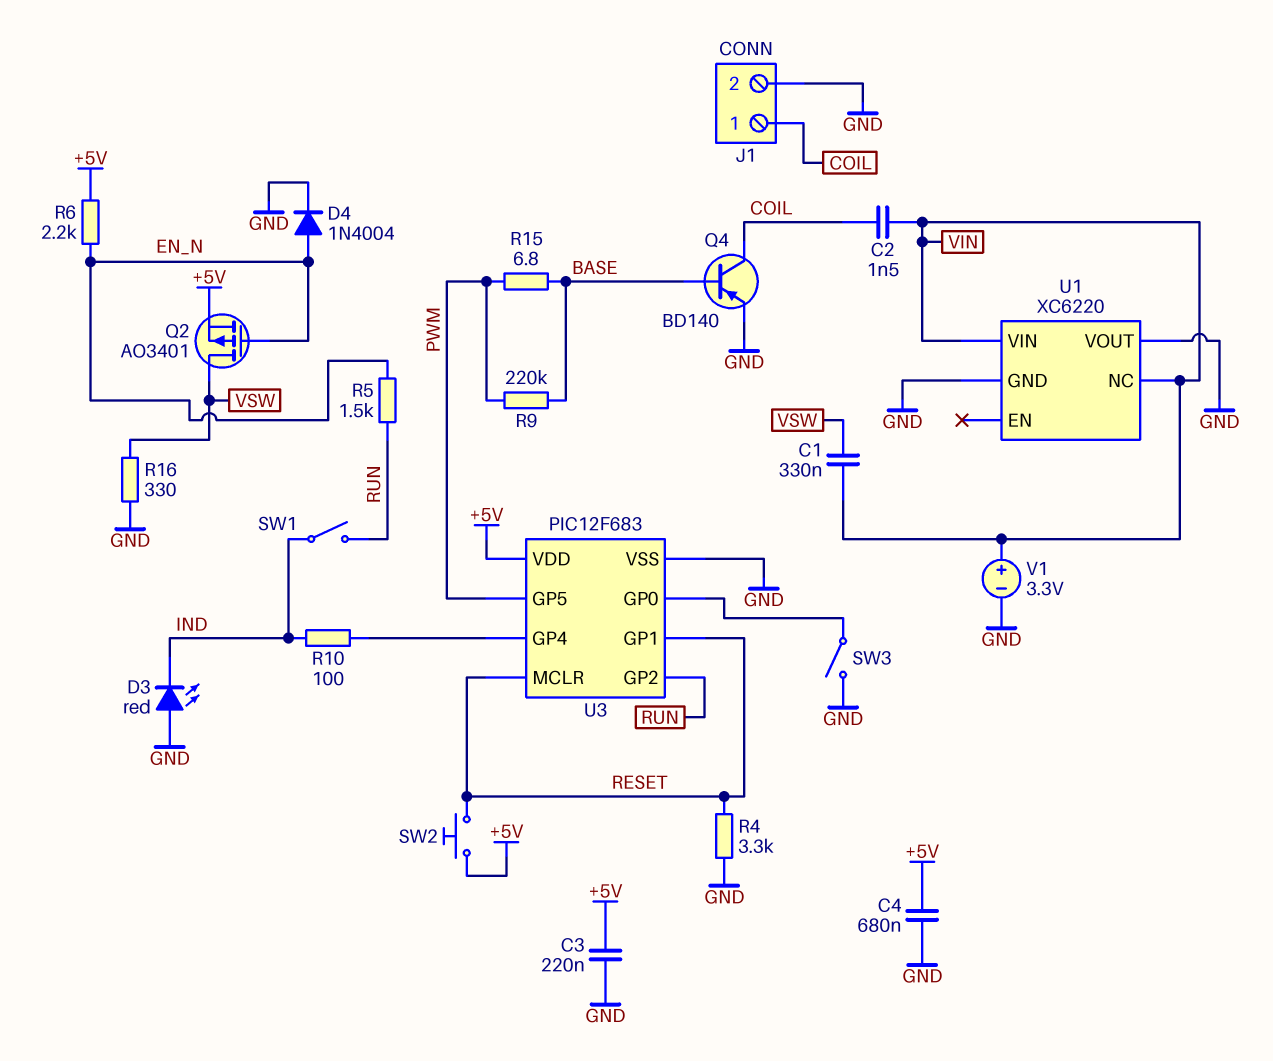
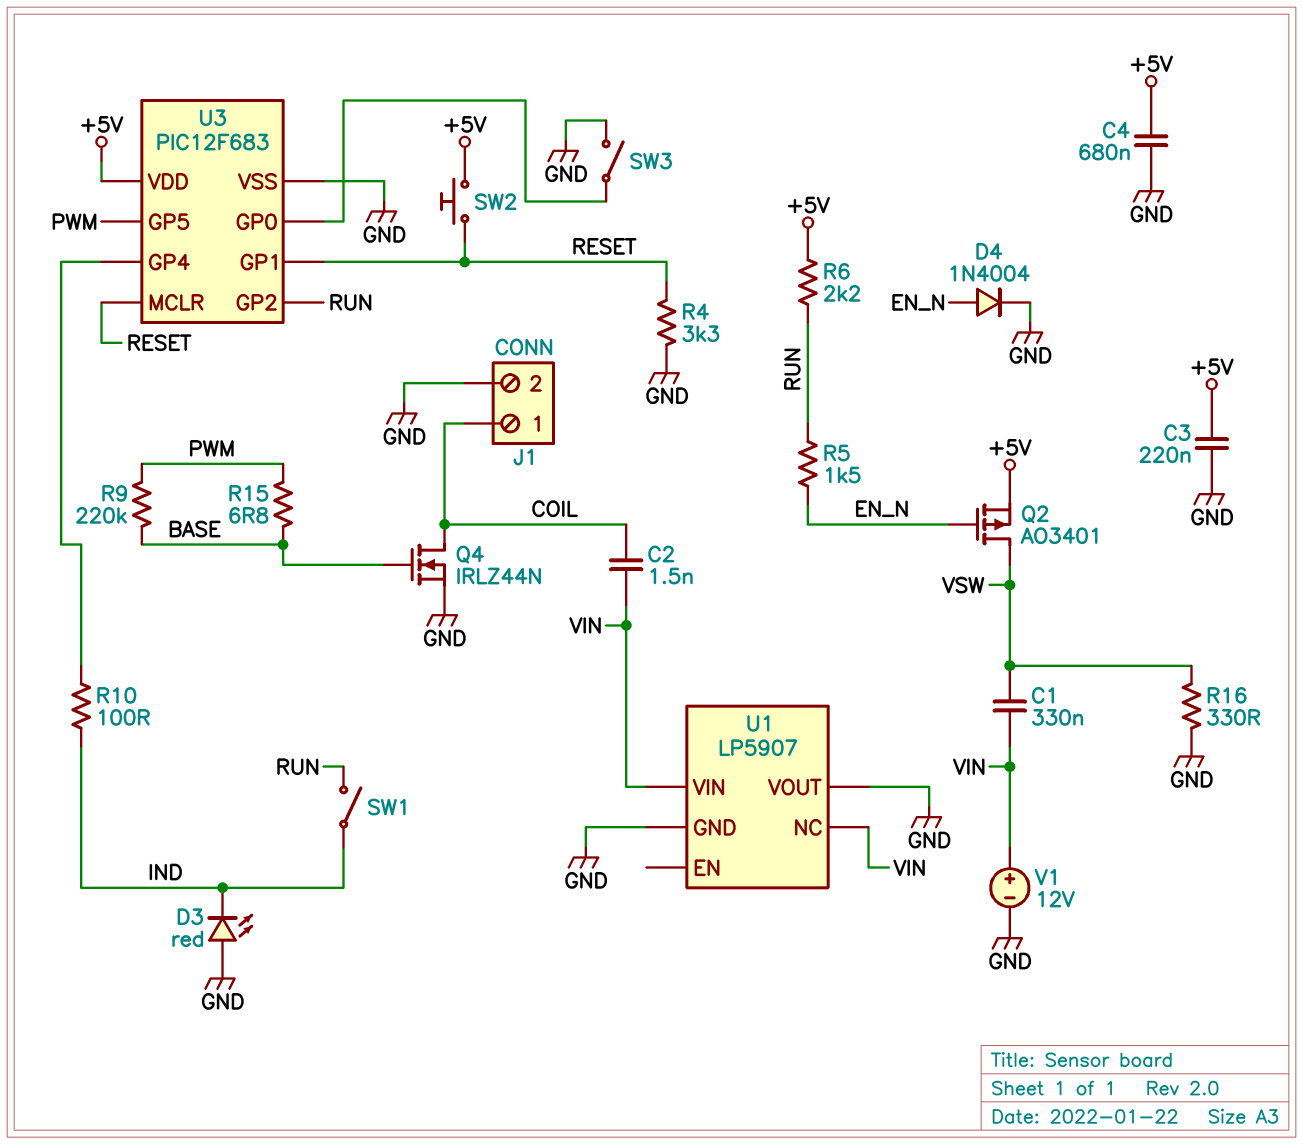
Q4: PNP BD140 (B BASE, C COIL, E GND) -> NMOS IRLZ44N (G BASE, D COIL, S GND)
R6: 2.2k (+5V, EN_N) -> 2.2k (+5V, RUN)
U1: XC6220 -> LP5907
V1: 3.3V (plus VIN, minus GND) -> 12V (plus VIN, minus GND)

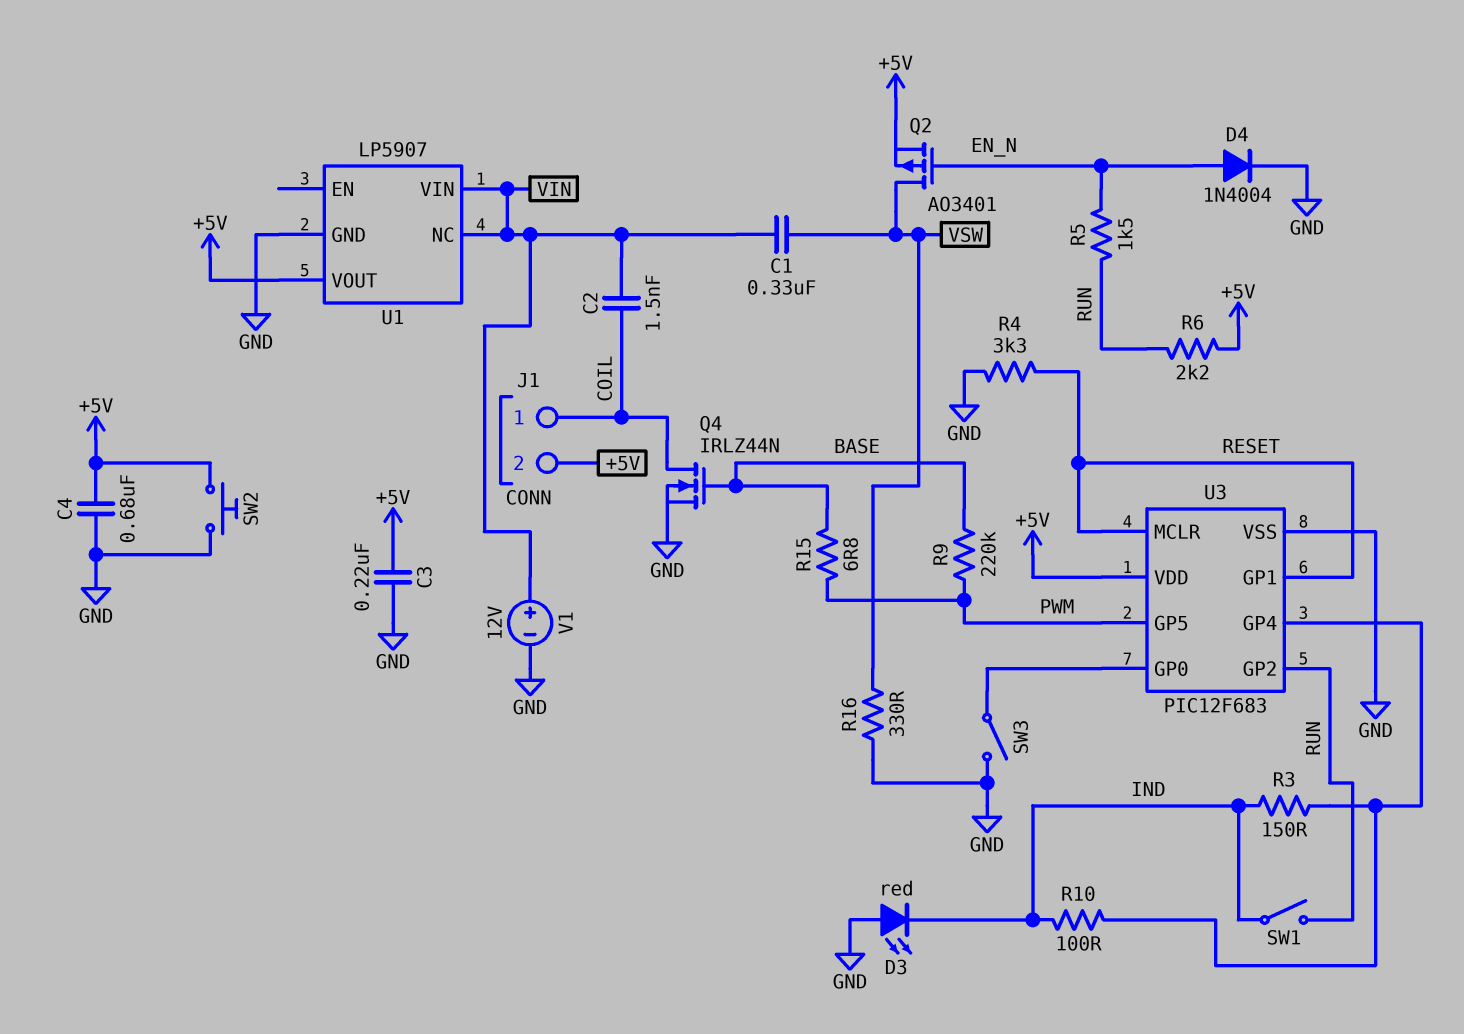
J1 pin 2: GND -> +5V
R3: none -> 150 (IND, U3/GP4)
SW2: button (+5V, RESET) -> button (+5V, GND)
U1 pin VOUT: GND -> +5V

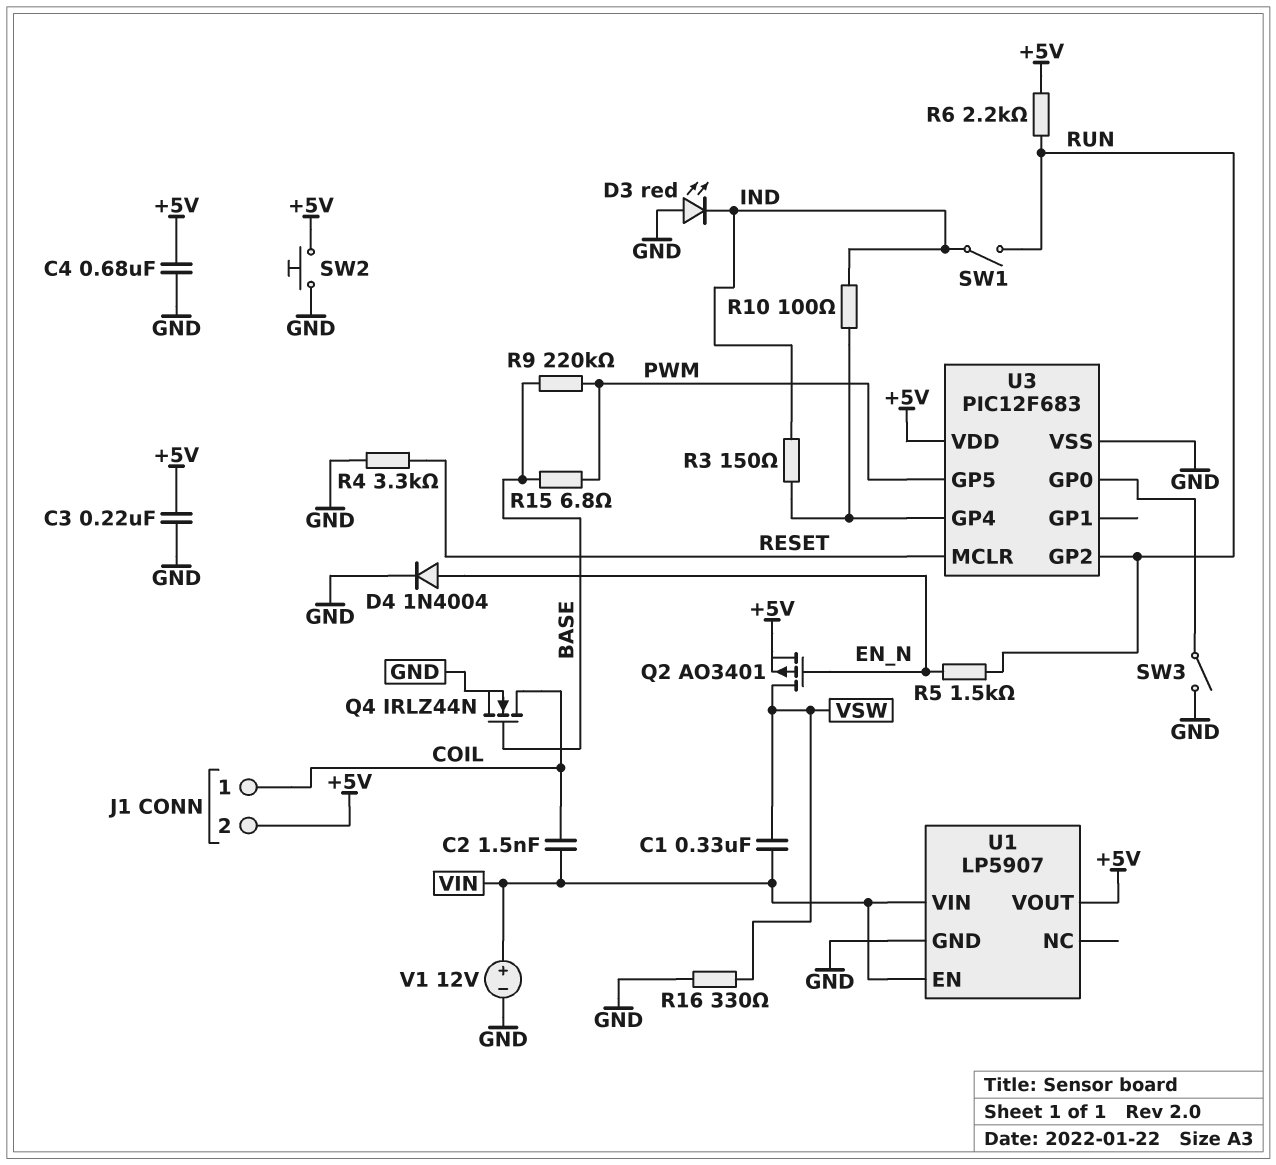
U1 pin EN: none -> VIN
U1 pin NC: VIN -> none
U3 pin GP1: RESET -> none

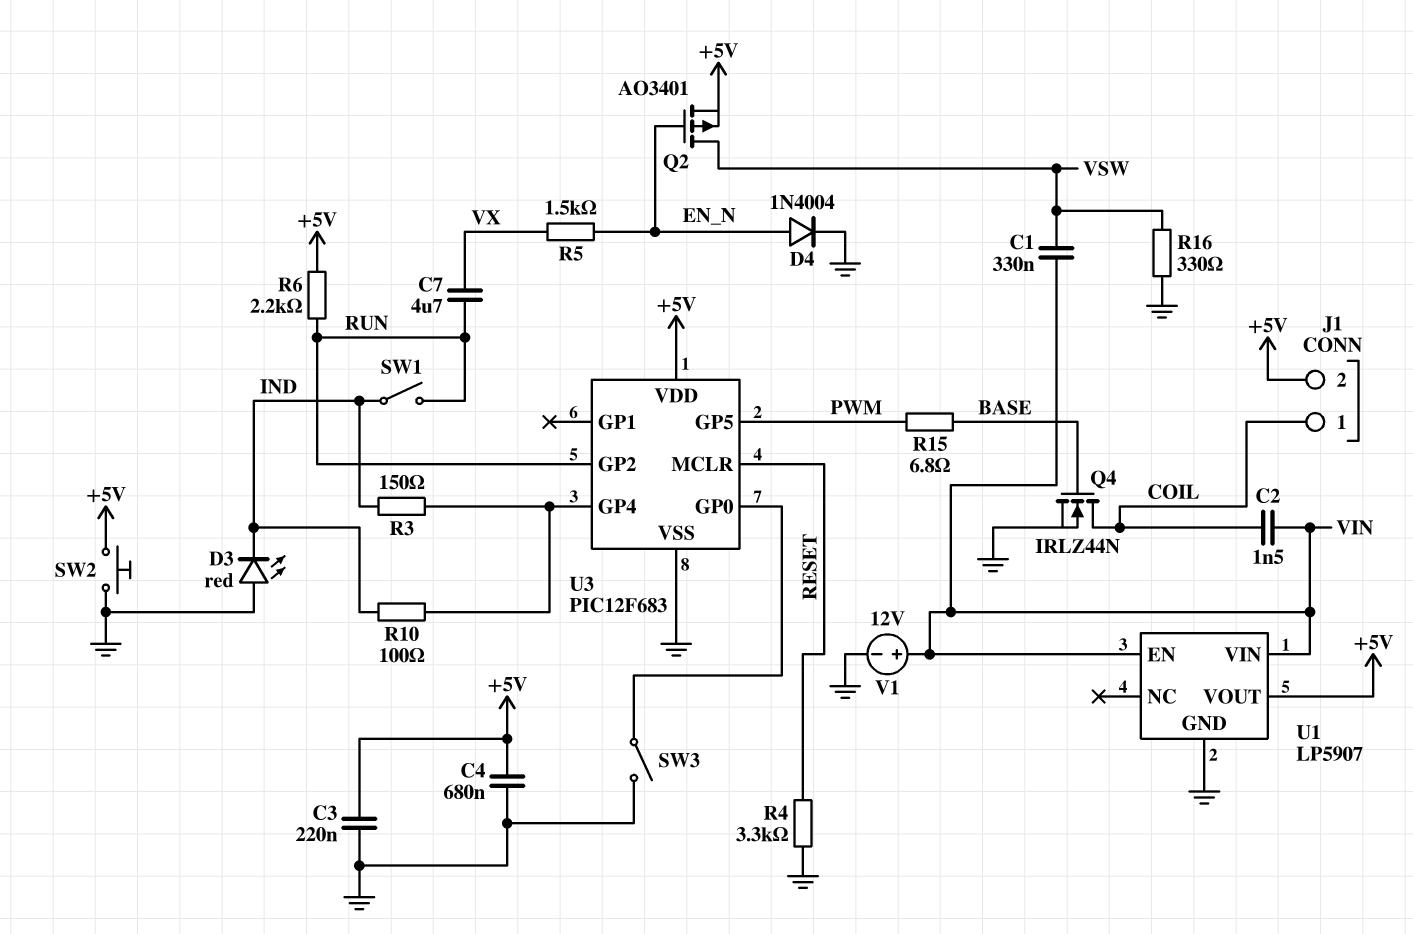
C7: none -> 4.7uF (RUN, VX)
R5: 1.5k (EN_N, RUN) -> 1.5k (EN_N, VX)
R9: 220k (BASE, PWM) -> none

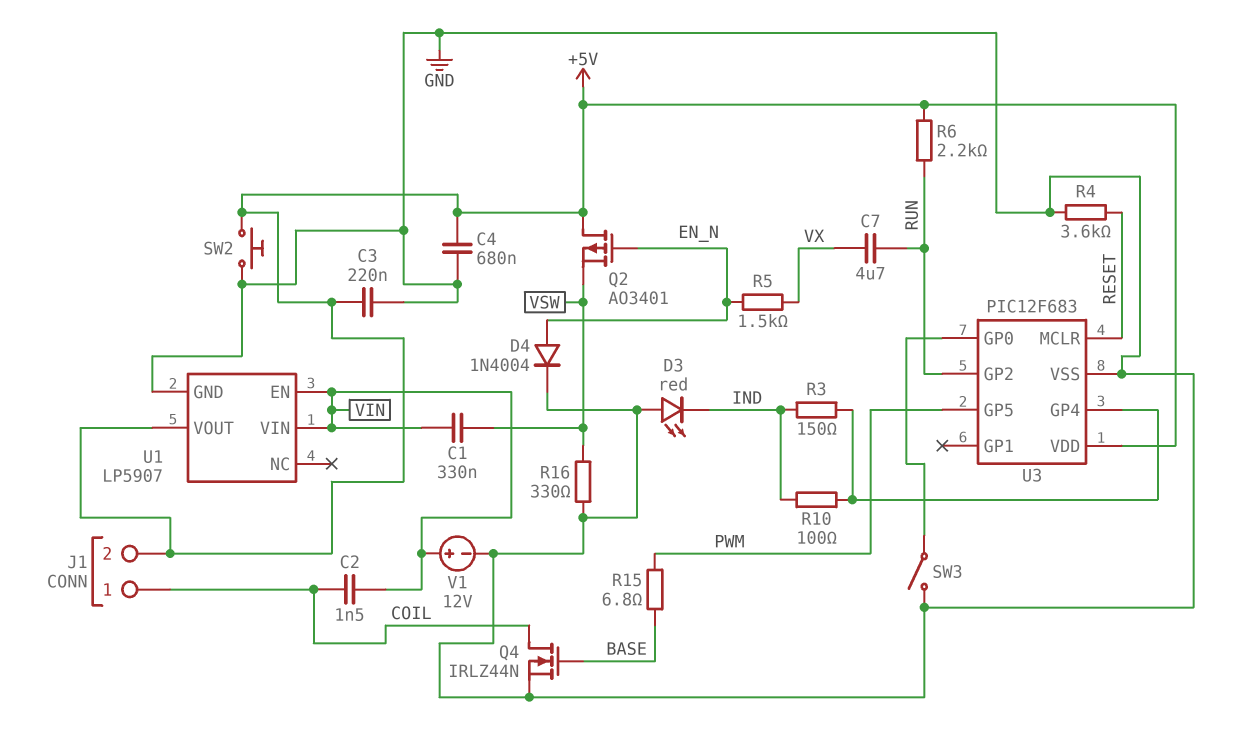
Q2: PMOS AO3401 (G EN_N, D VSW, S +5V) -> PMOS AO3401 (G EN_N, D +5V, S VSW)
R4: 3.3k (GND, RESET) -> 3.6k (GND, RESET)
SW1: switch (IND, RUN) -> none

